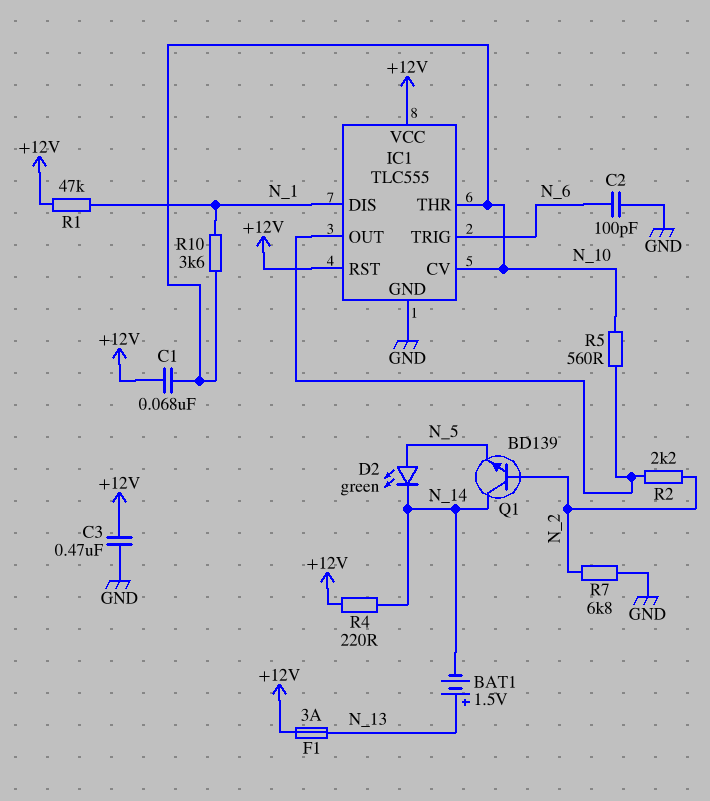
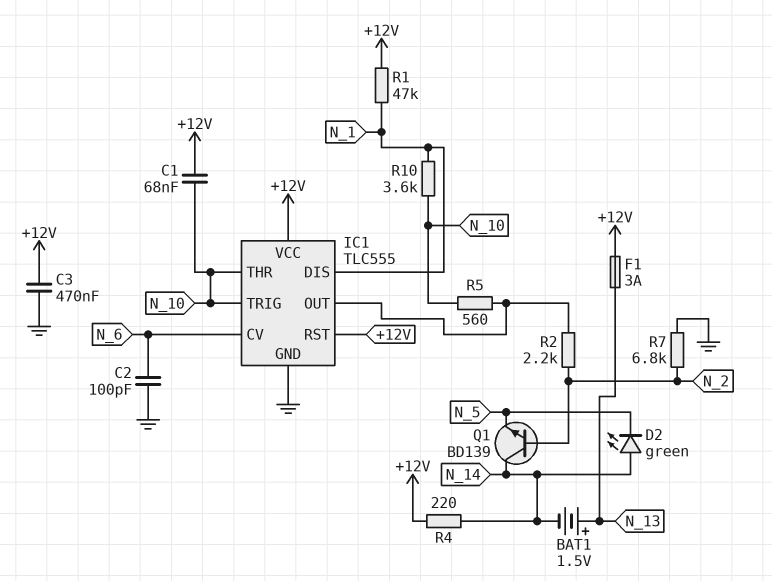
D2: LED green (A N_5, K N_14) -> LED green (A N_14, K N_5)
IC1 pin CV: N_10 -> N_6
IC1 pin TRIG: N_6 -> N_10

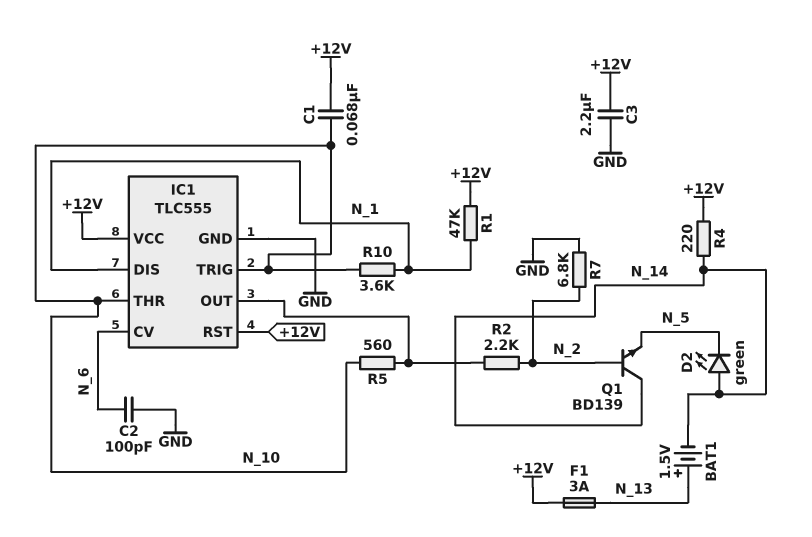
C3: 470nF (+12V, GND) -> 2.2uF (+12V, GND)

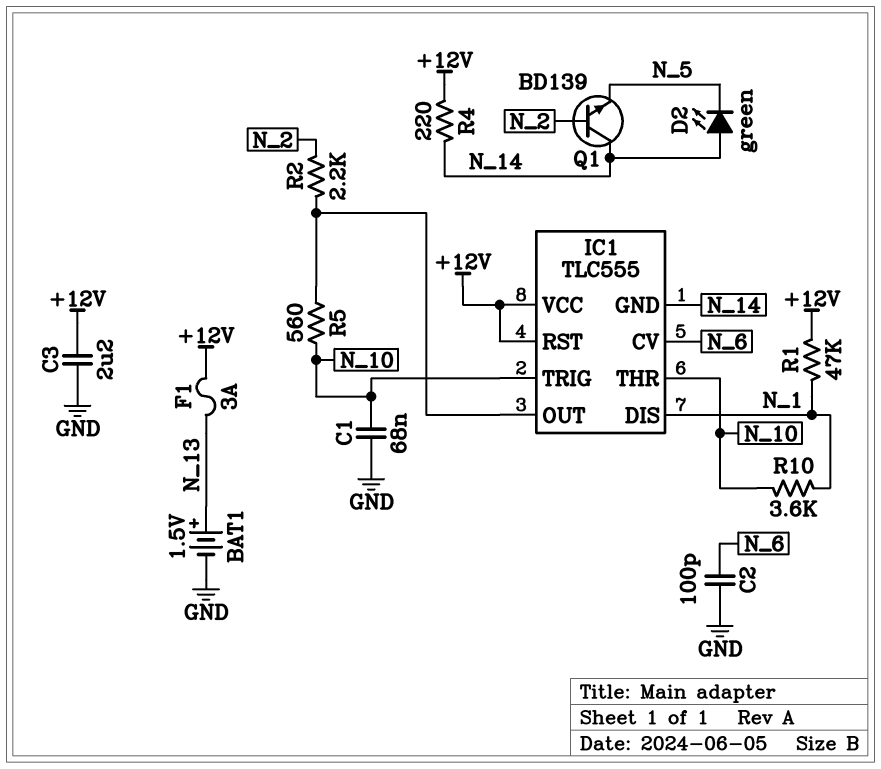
BAT1: 1.5V (plus N_13, minus N_14) -> 1.5V (plus N_13, minus GND)
C1: 68nF (+12V, N_10) -> 68nF (GND, N_10)
IC1 pin GND: GND -> N_14
R7: 6.8k (GND, N_2) -> none

